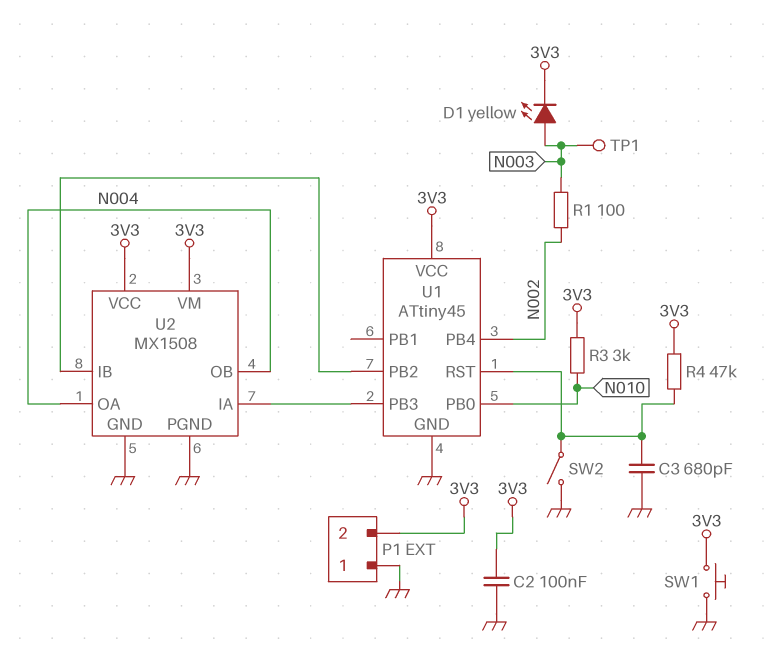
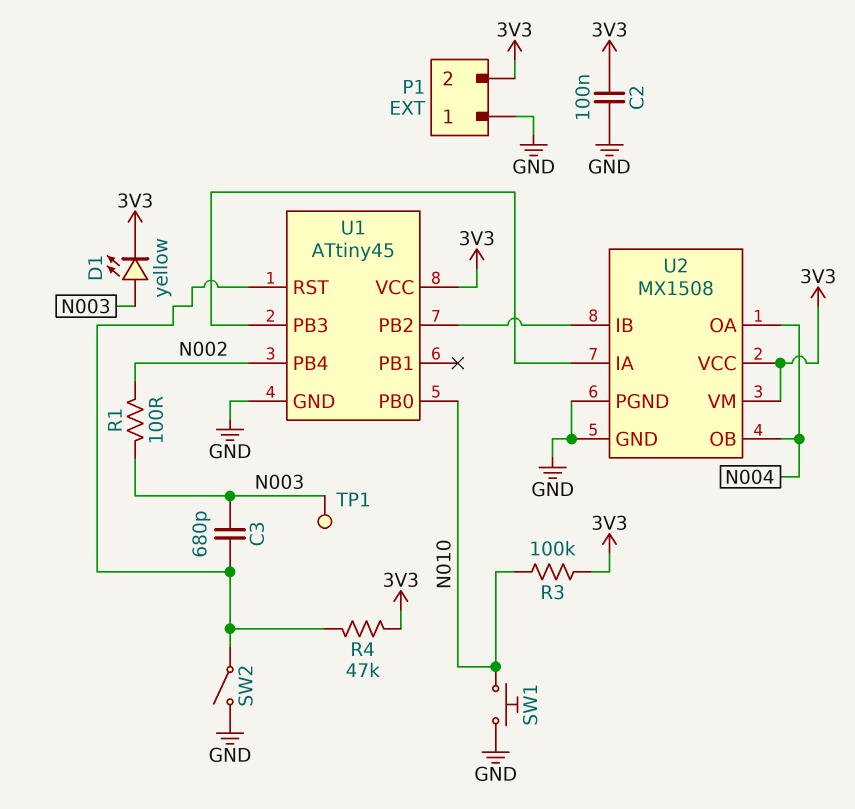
C3: 680pF (GND, U1/RST) -> 680pF (N003, U1/RST)
R3: 3k (3V3, N010) -> 100k (3V3, N010)
SW1: button (3V3, GND) -> button (GND, N010)

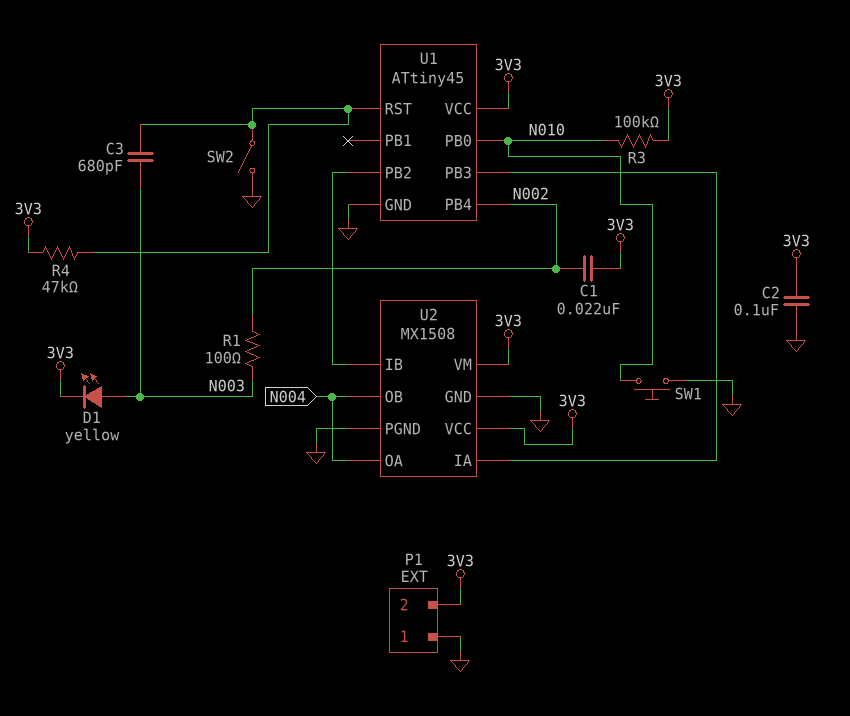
C1: none -> 22nF (3V3, N002)
TP1: test point (N003) -> none

